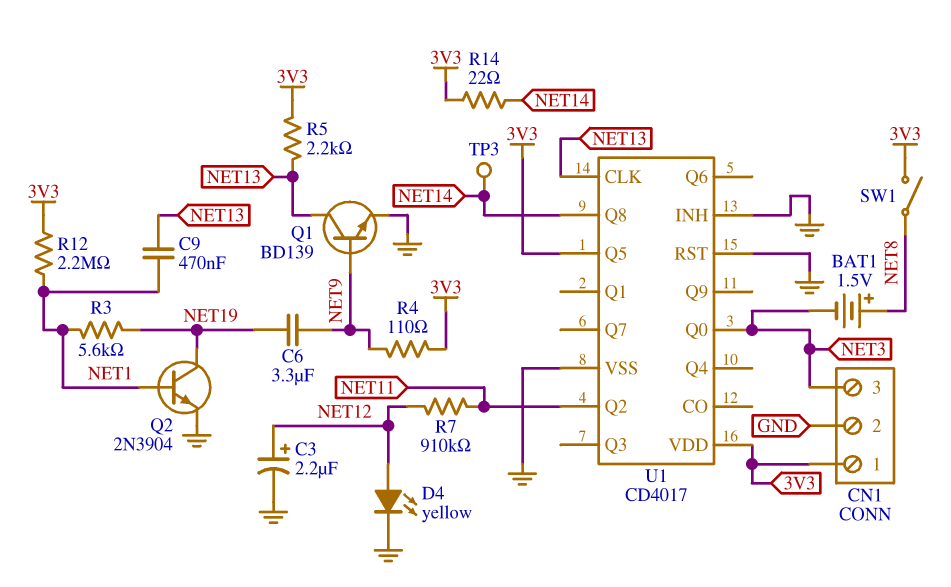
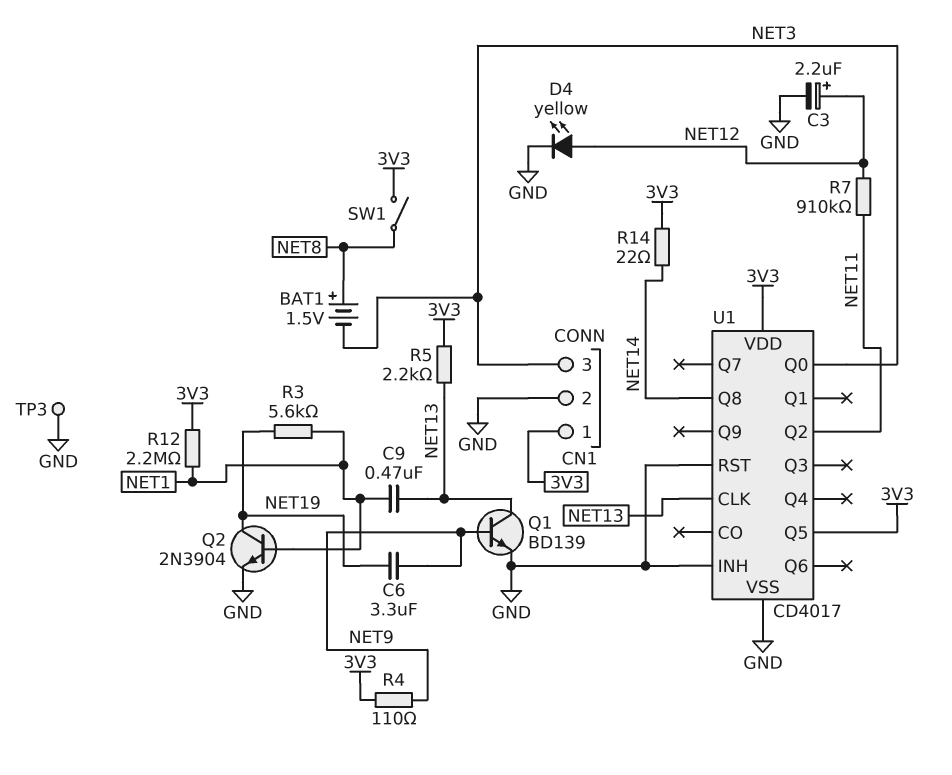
TP3: test point (NET14) -> test point (GND)

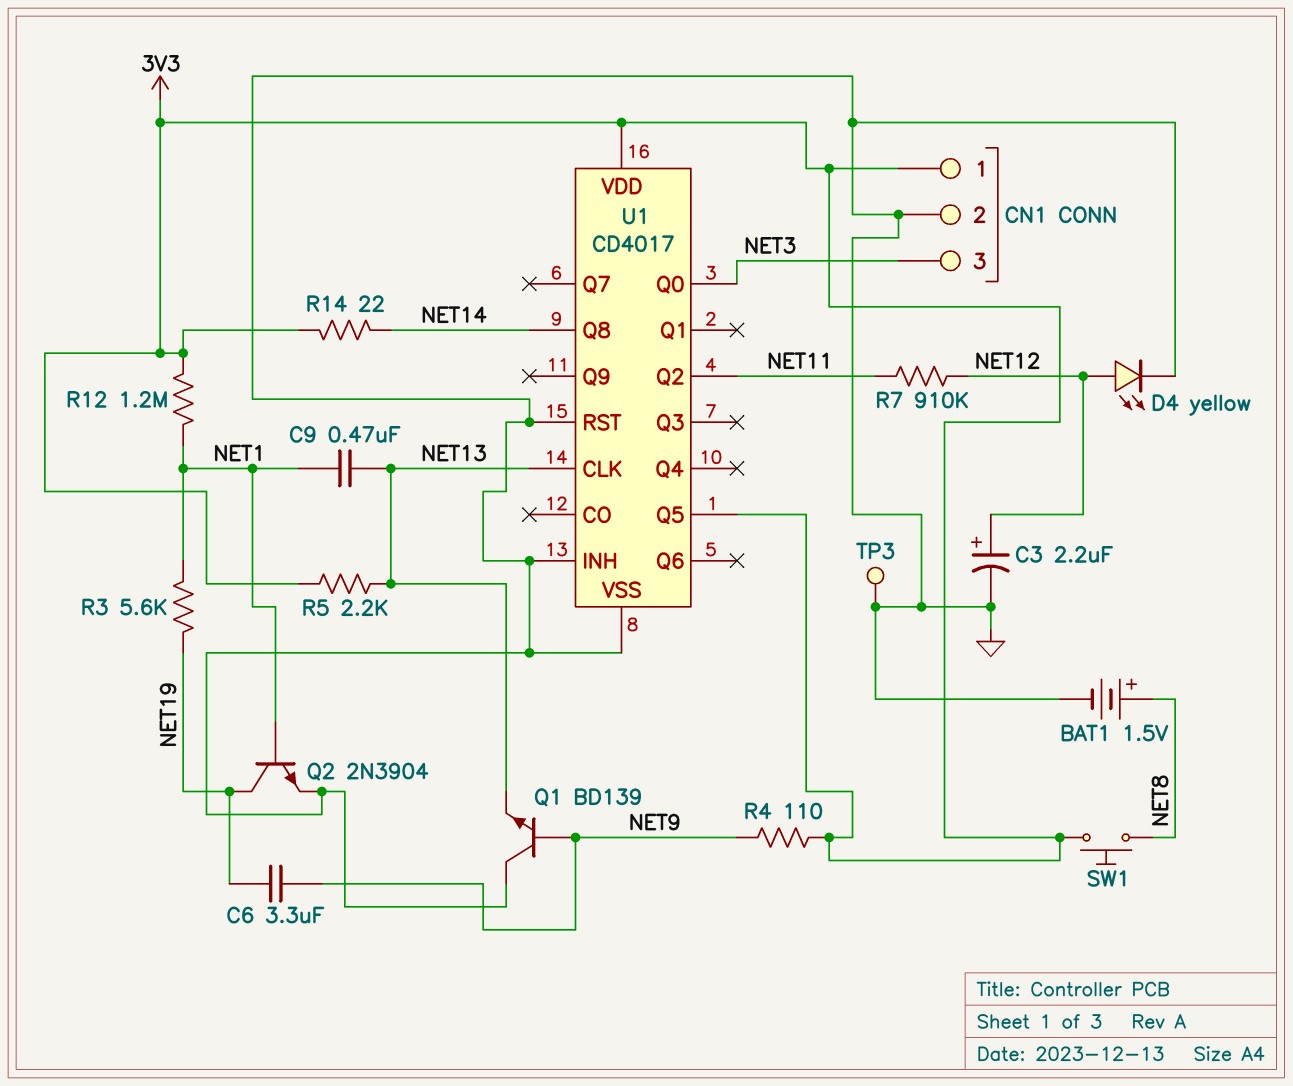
BAT1: 1.5V (plus NET8, minus NET3) -> 1.5V (plus NET8, minus GND)
Q1: NPN BD139 (B NET9, C NET13, E GND) -> NPN BD139 (B NET9, C GND, E NET13)
R12: 2.2M (3V3, NET1) -> 1.2M (3V3, NET1)
SW1: switch (3V3, NET8) -> button (3V3, NET8)

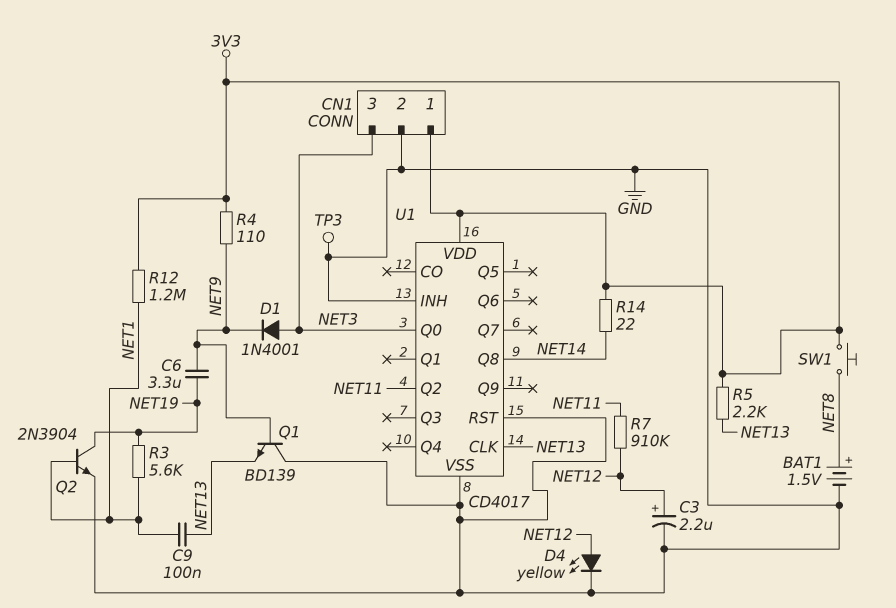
C9: 470nF (NET1, NET13) -> 100nF (NET1, NET13)
D1: none -> diode 1N4001 (A NET3, K NET9)
U1 pin Q5: 3V3 -> none

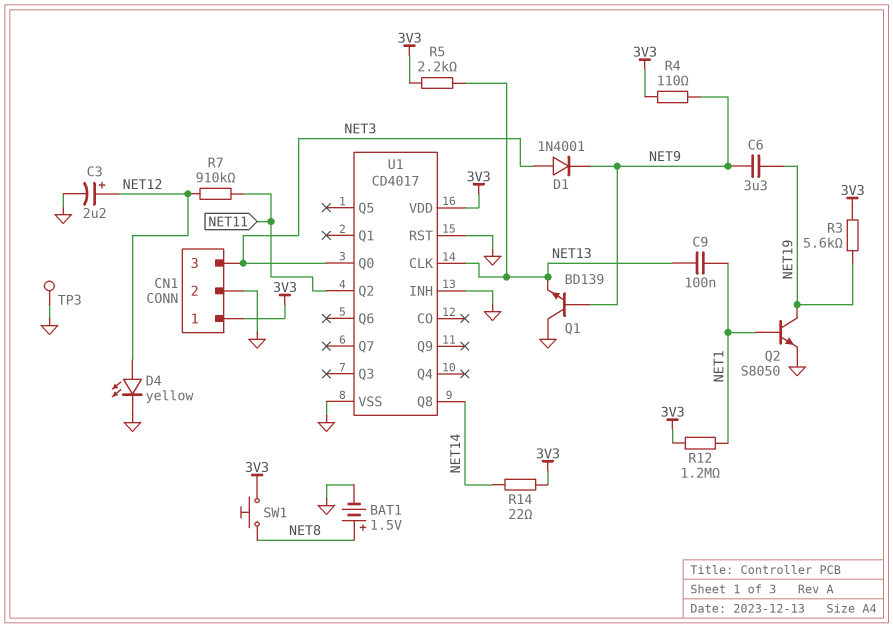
Q2: NPN 2N3904 (B NET1, C NET19, E GND) -> NPN S8050 (B NET1, C NET19, E GND)
R3: 5.6k (NET1, NET19) -> 5.6k (3V3, NET19)

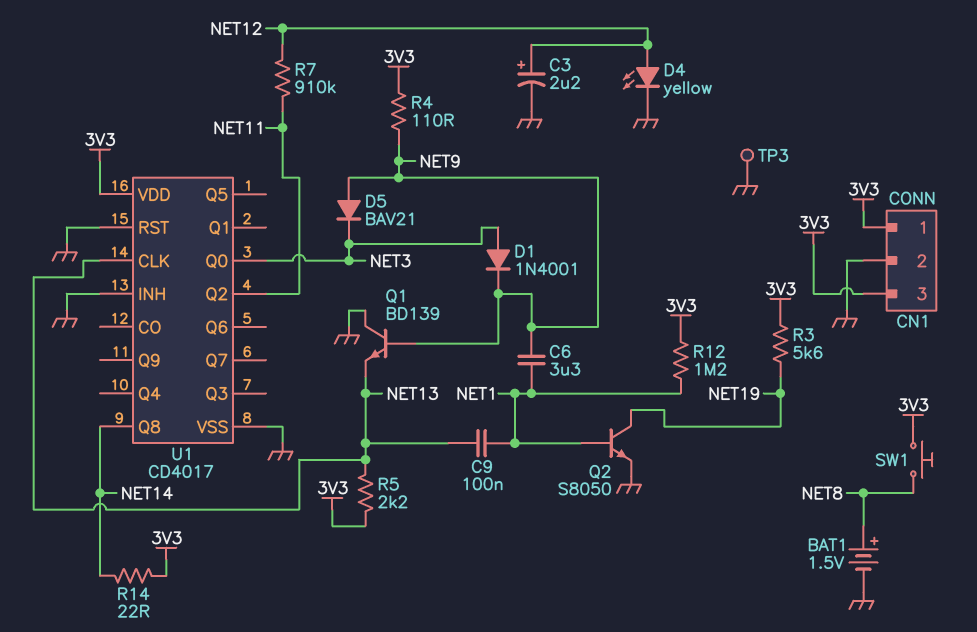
C6: 3.3uF (NET9, NET19) -> 3.3uF (NET1, NET9)
CN1 pin 3: NET3 -> 3V3
D5: none -> diode BAV21 (A NET9, K NET3)

